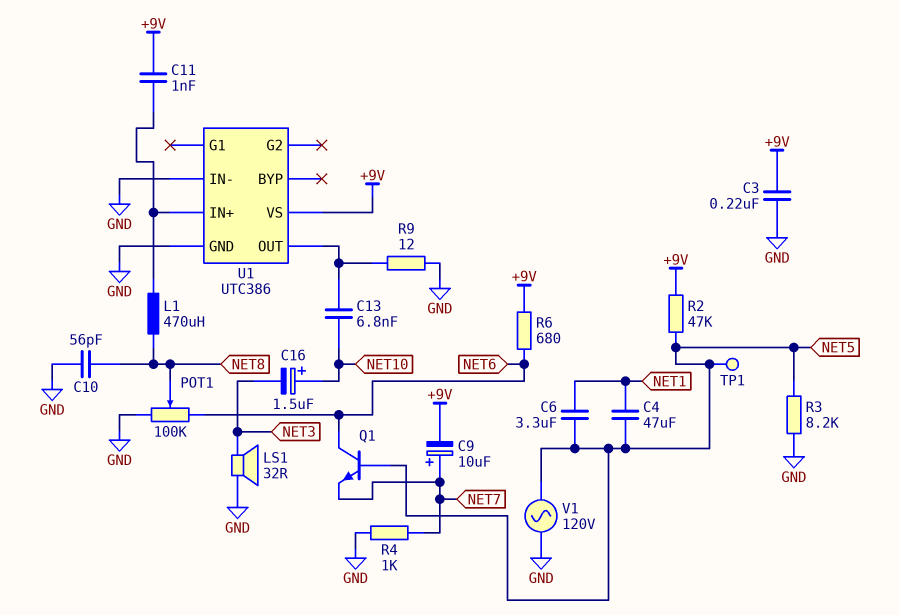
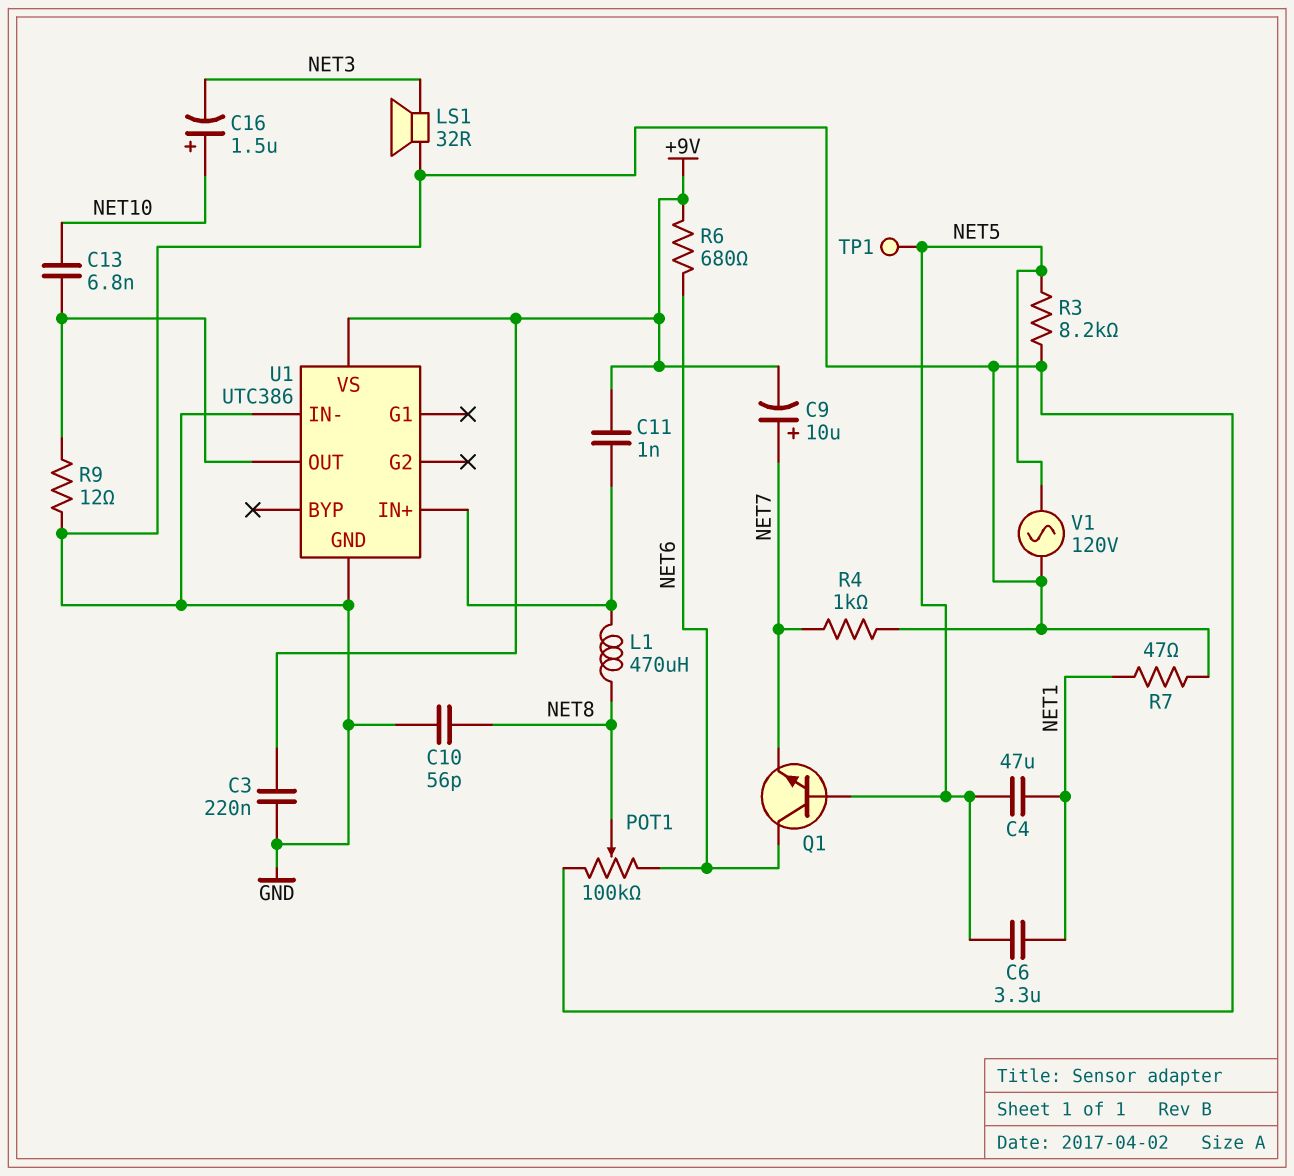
R2: 47k (+9V, NET5) -> none
R7: none -> 47 (GND, NET1)

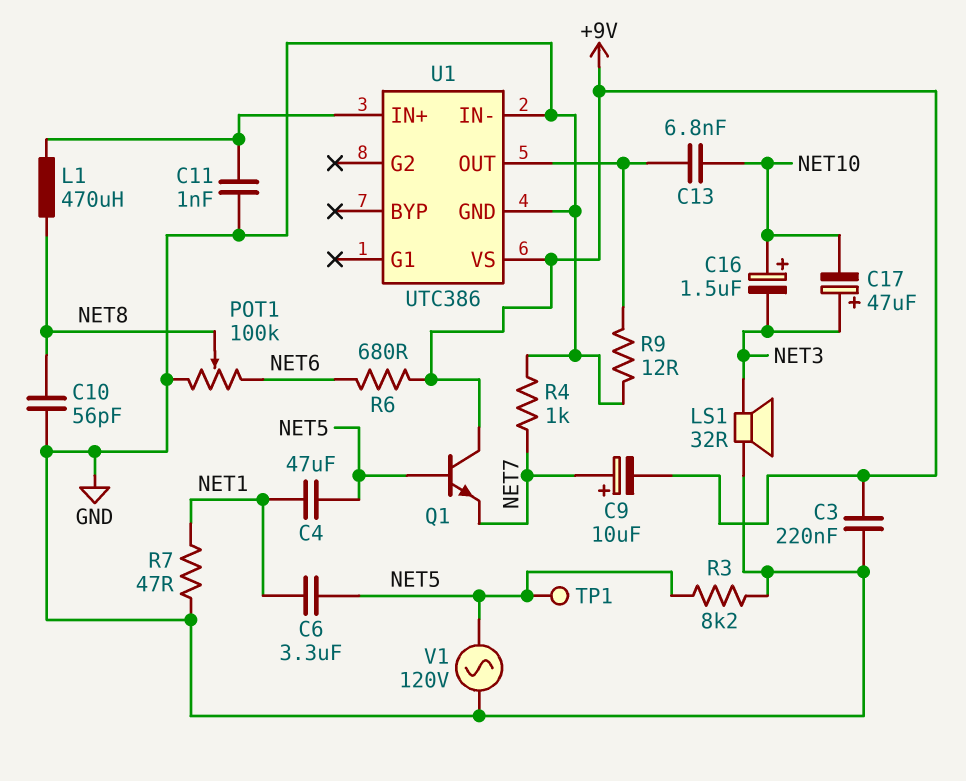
C11: 1nF (+9V, U1/IN+) -> 1nF (GND, U1/IN+)
C17: none -> 47uF (plus NET3, minus NET10)
Q1: NPN (B NET5, C NET6, E NET7) -> NPN (B NET5, C +9V, E NET7)

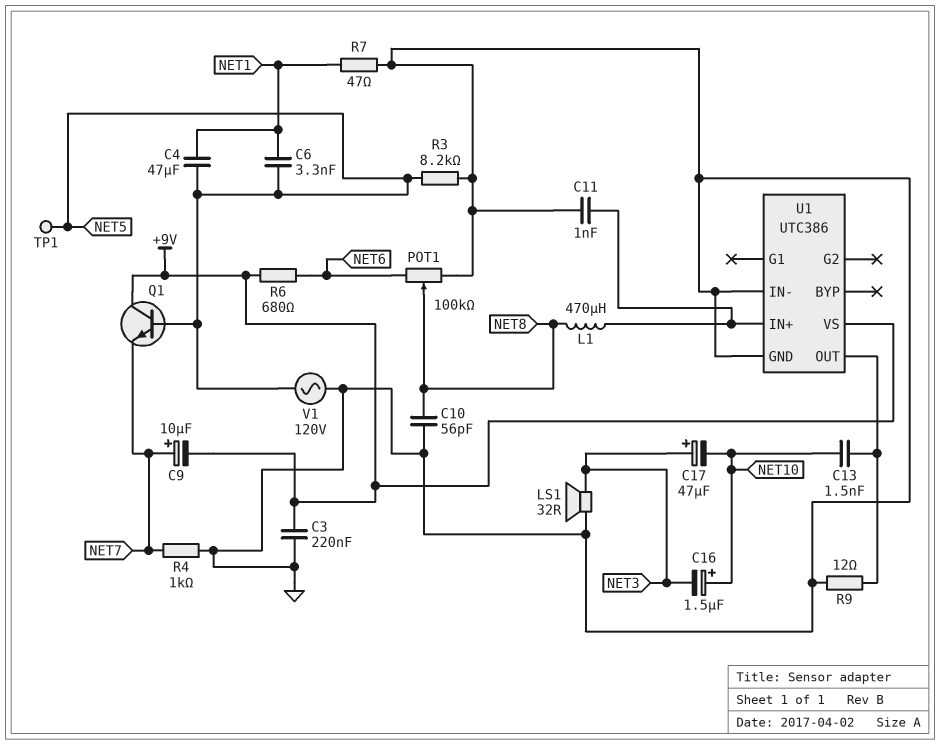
C6: 3.3uF (NET1, NET5) -> 3.3nF (NET1, NET5)
C13: 6.8nF (NET10, U1/OUT) -> 1.5nF (NET10, U1/OUT)

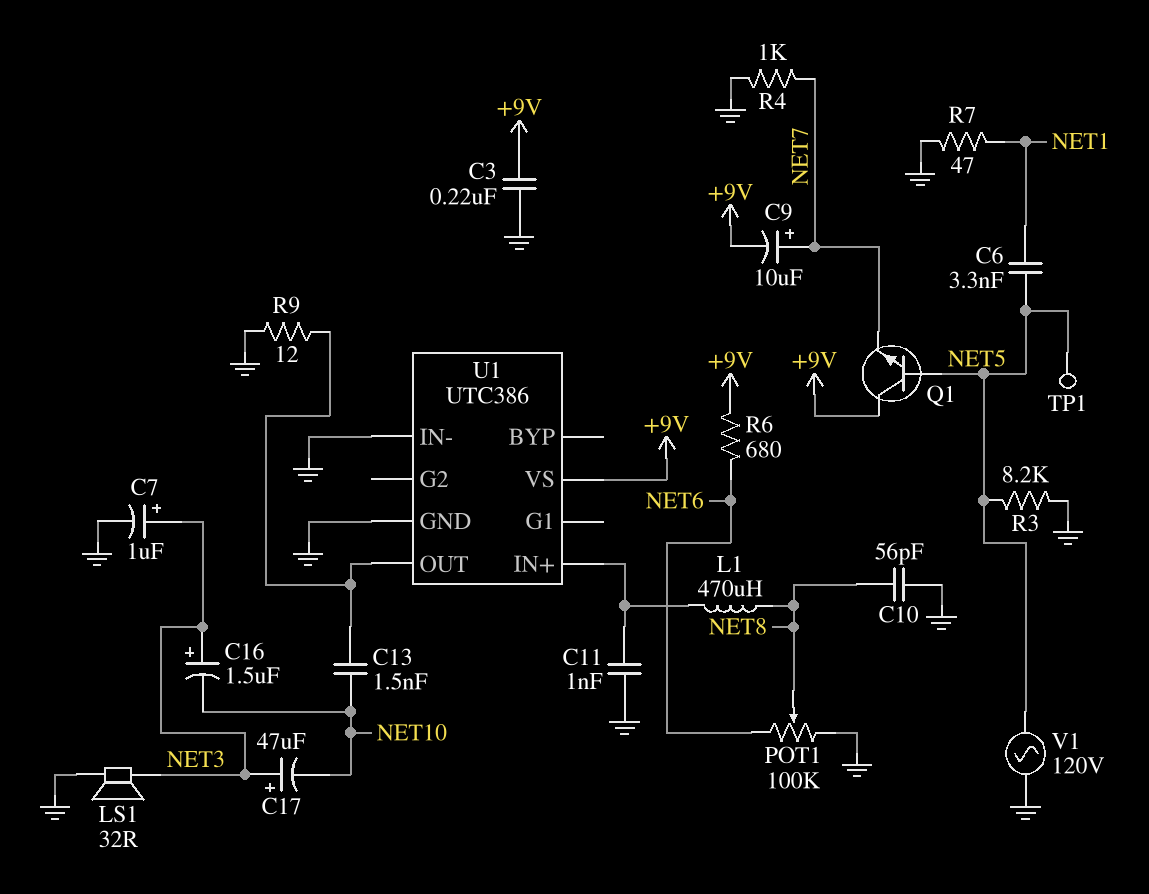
C4: 47uF (NET1, NET5) -> none
C7: none -> 1uF (plus NET3, minus GND)
C16: 1.5uF (plus NET10, minus NET3) -> 1.5uF (plus NET3, minus NET10)

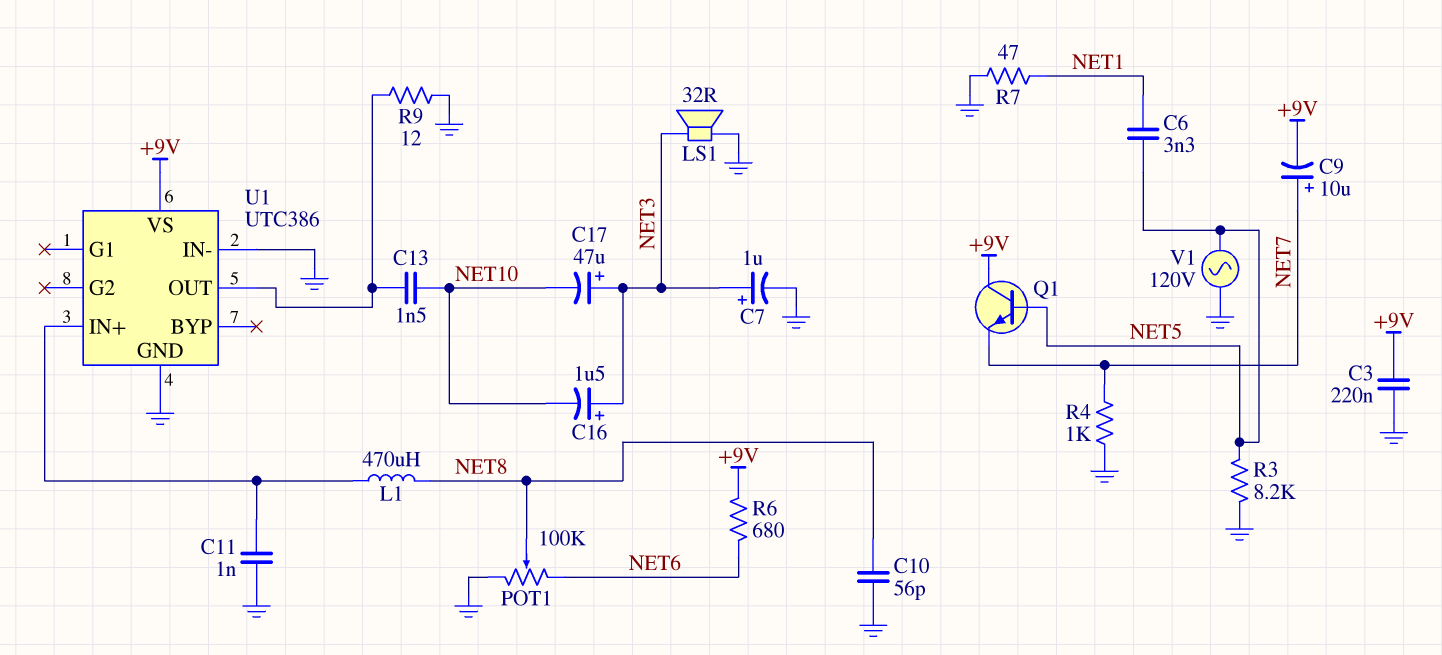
TP1: test point (NET5) -> none

